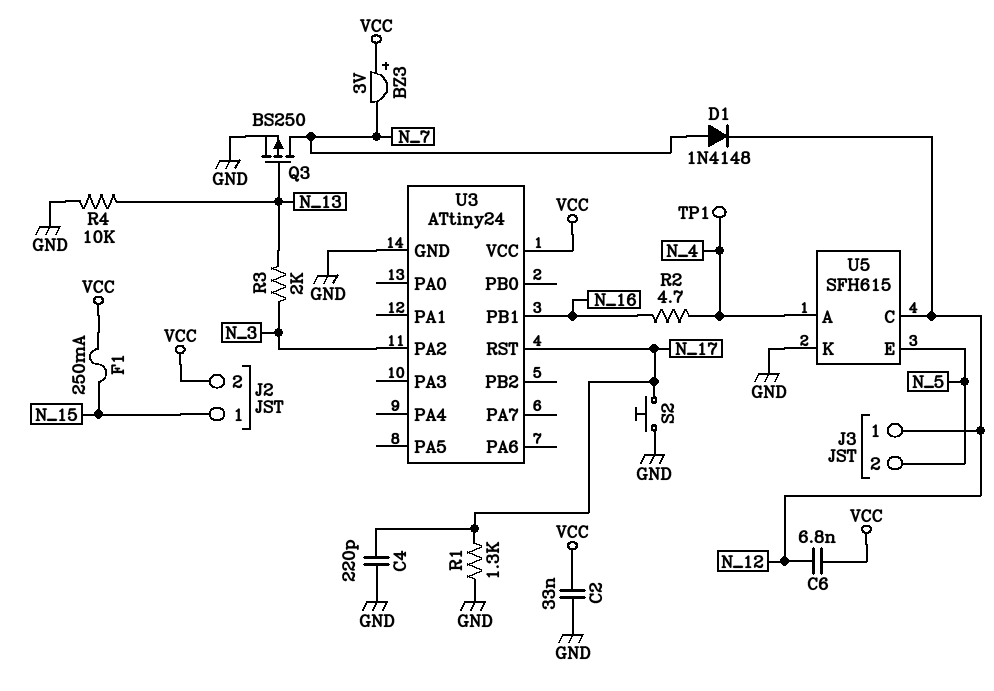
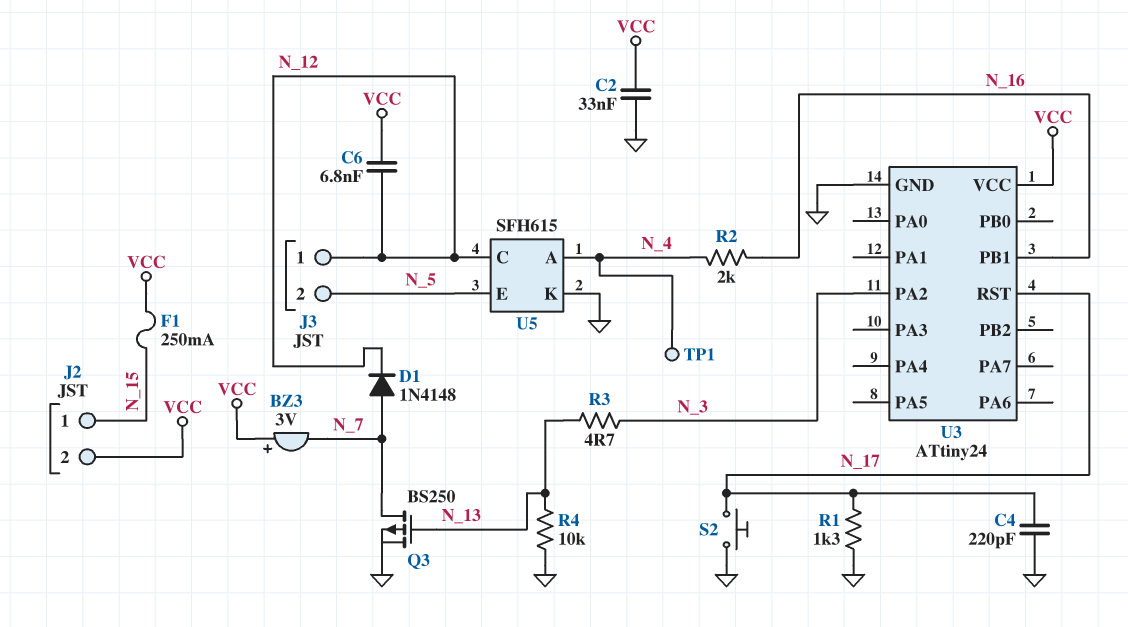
R2: 4.7 (N_4, N_16) -> 2k (N_4, N_16)
R3: 2k (N_3, N_13) -> 4.7 (N_3, N_13)

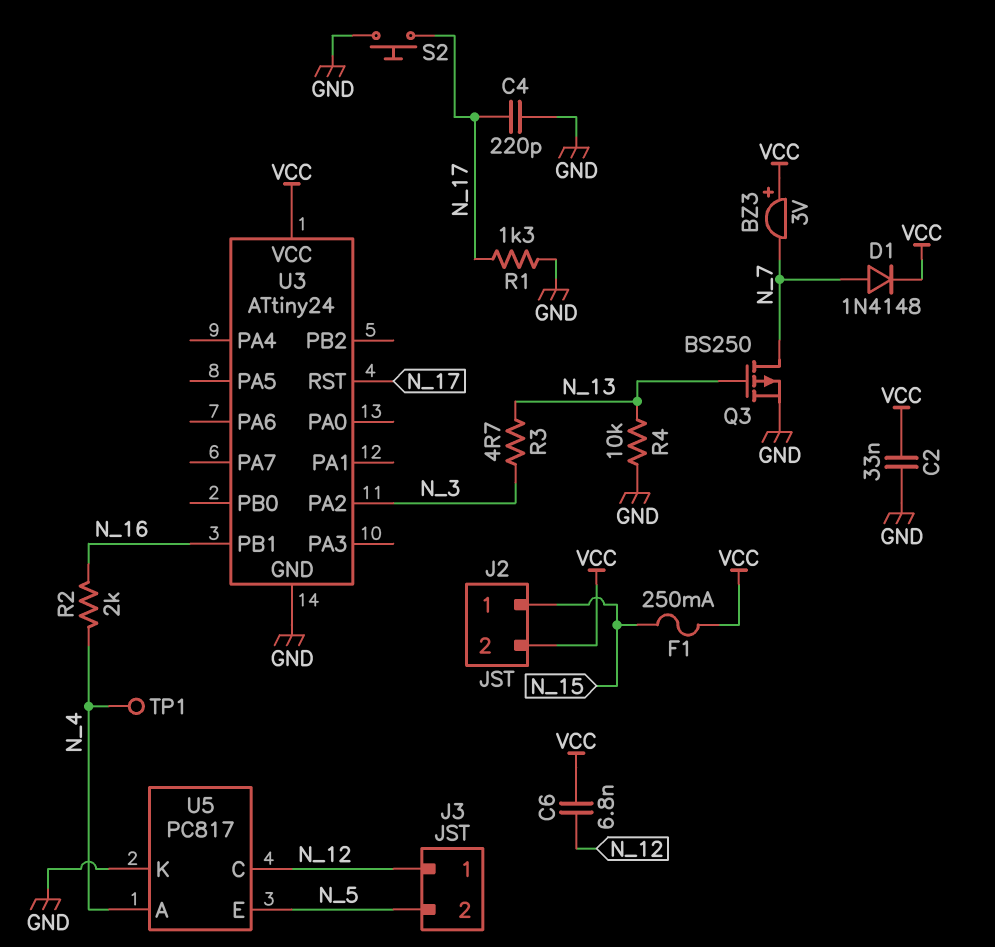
D1: diode 1N4148 (A N_7, K N_12) -> diode 1N4148 (A N_7, K VCC)
U5: SFH615 -> PC817

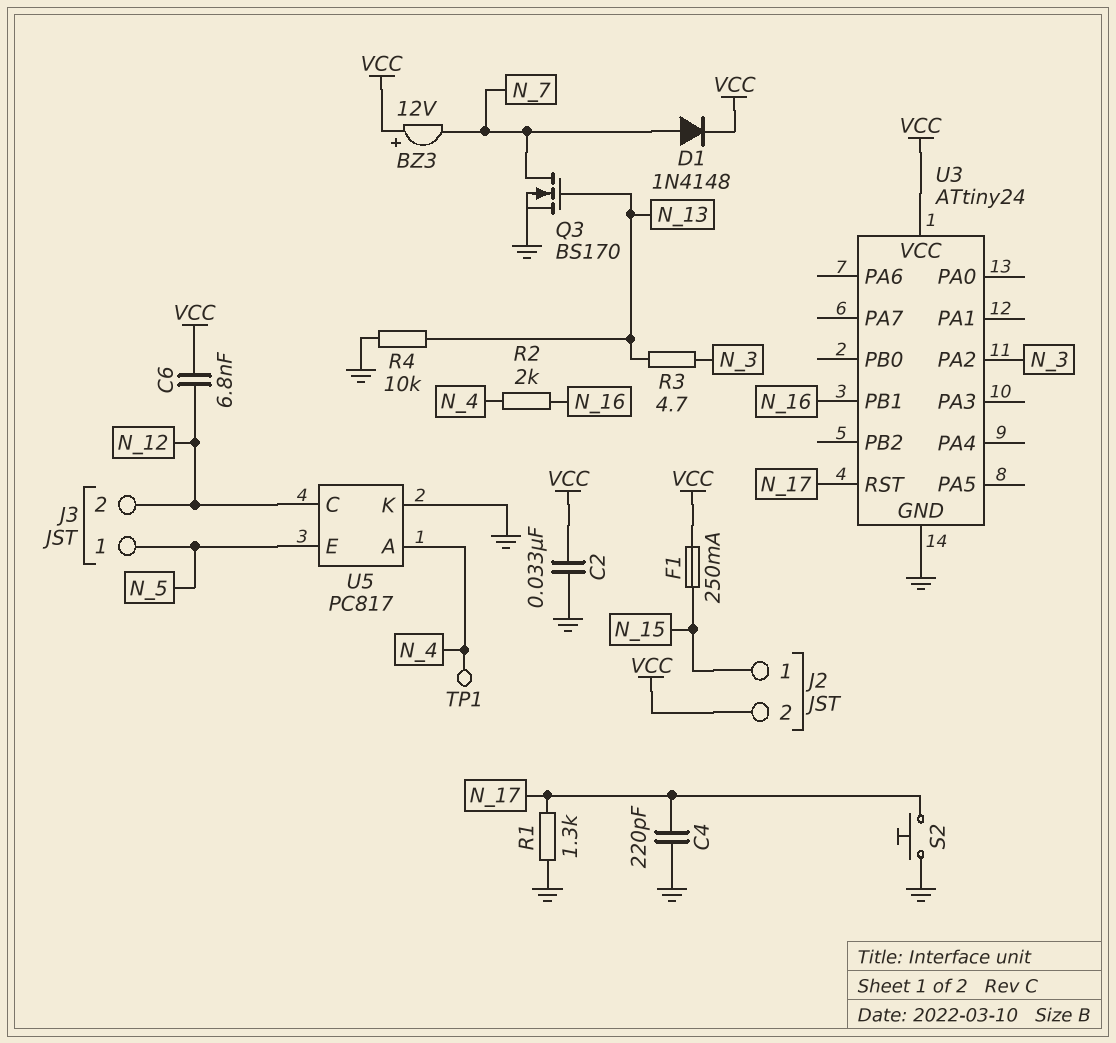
BZ3: buzzer 3V (plus VCC, minus N_7) -> buzzer 12V (plus VCC, minus N_7)
J3 pin 1: N_12 -> N_5
J3 pin 2: N_5 -> N_12
Q3: PMOS BS250 (G N_13, D N_7, S GND) -> NMOS BS170 (G N_13, D N_7, S GND)

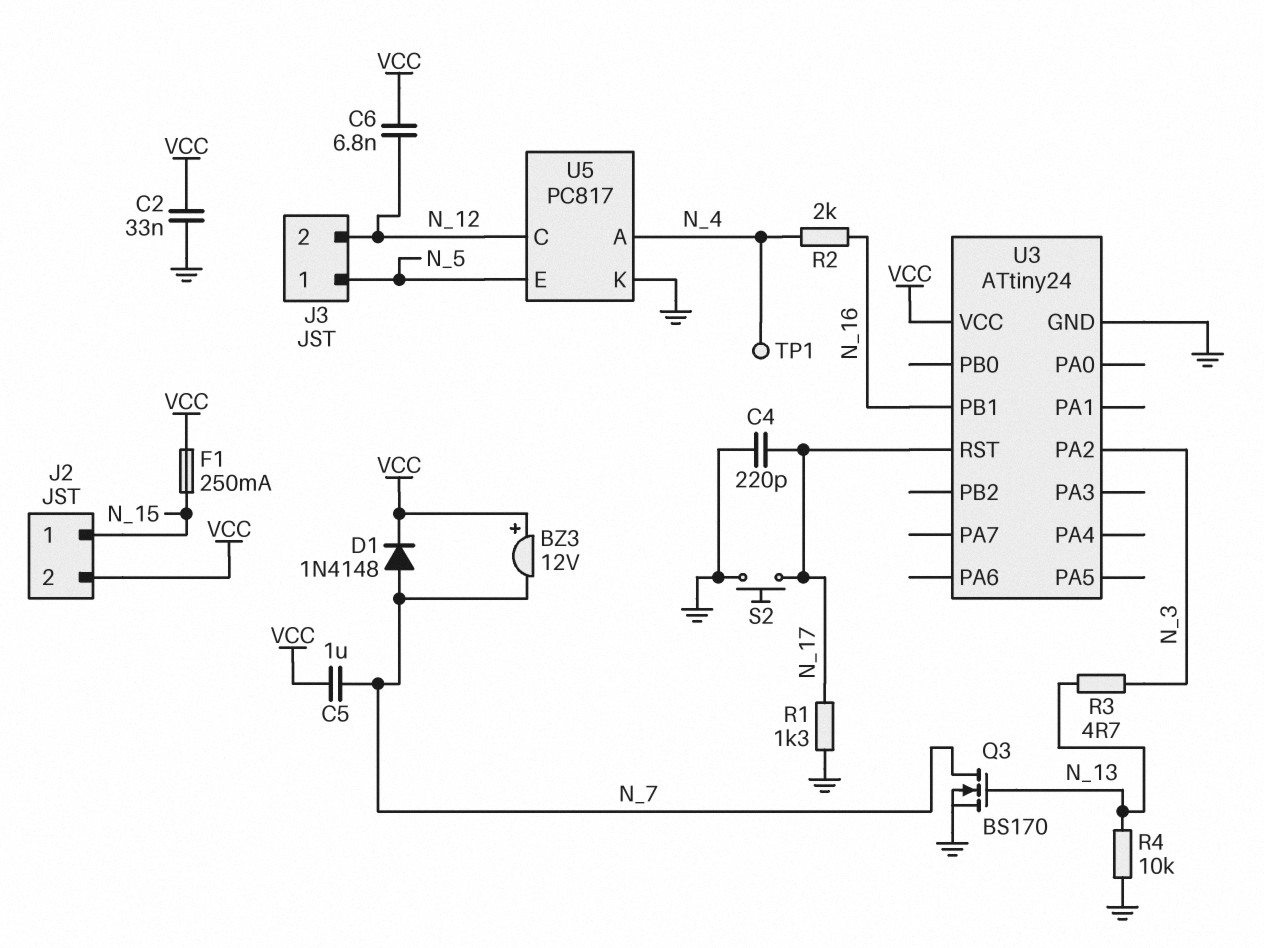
C5: none -> 1uF (N_7, VCC)

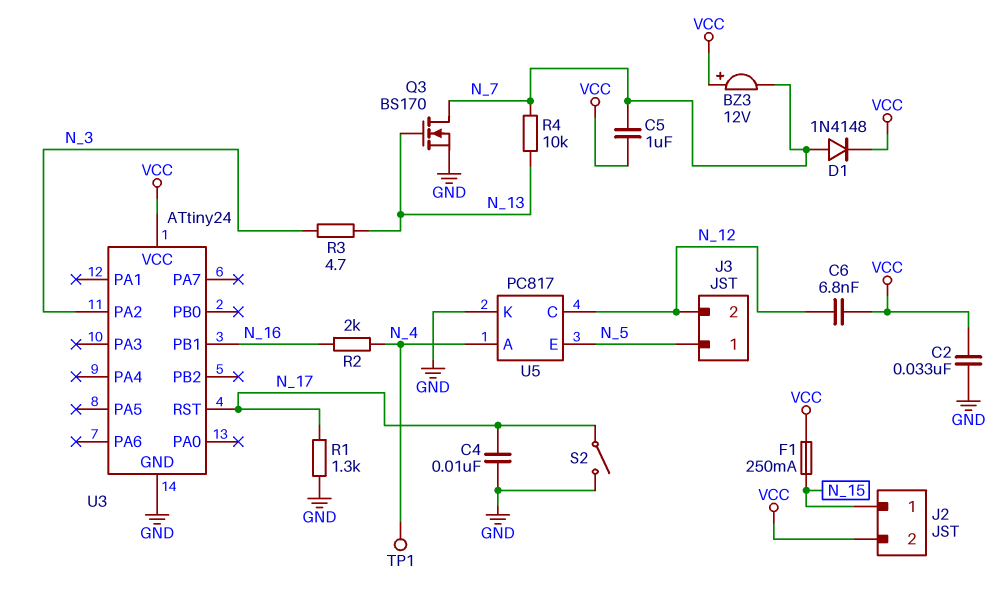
C4: 220pF (GND, N_17) -> 10nF (GND, N_17)
R4: 10k (GND, N_13) -> 10k (N_7, N_13)
S2: button (GND, N_17) -> switch (GND, N_17)

